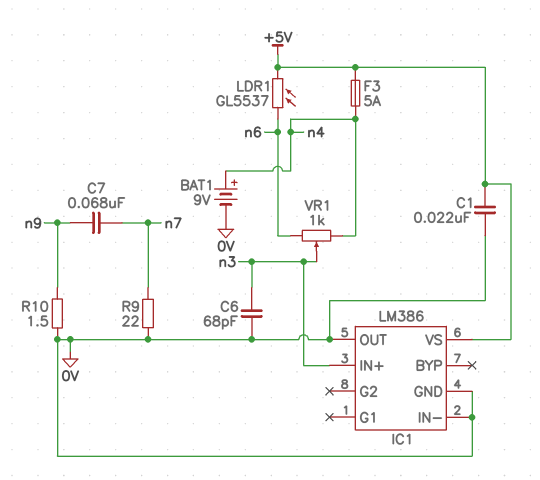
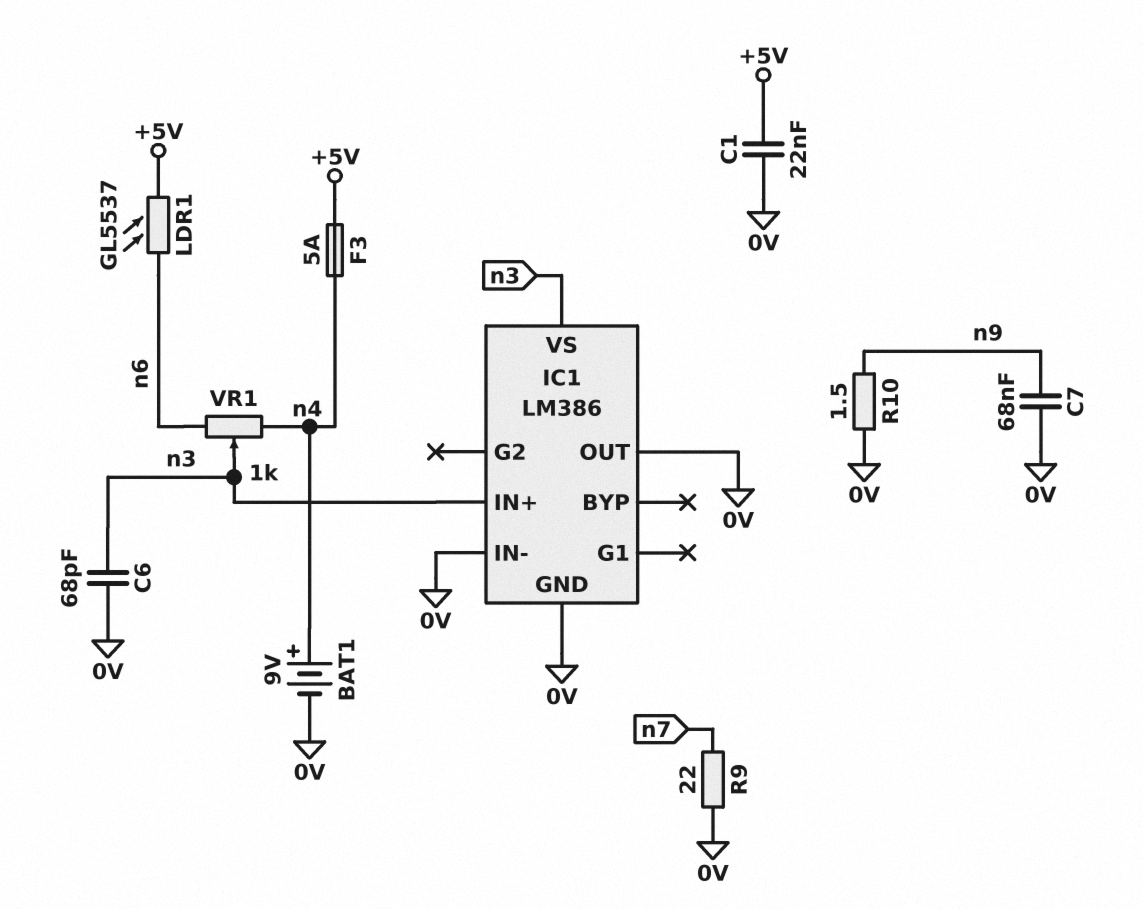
C7: 68nF (n7, n9) -> 68nF (0V, n9)
IC1 pin VS: +5V -> n3

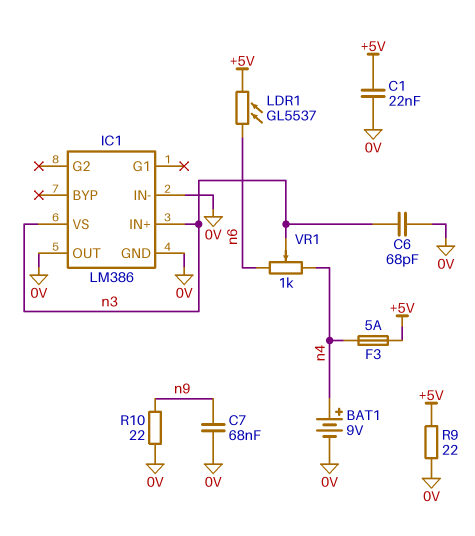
R9: 22 (0V, n7) -> 22 (+5V, 0V)
R10: 1.5 (0V, n9) -> 22 (0V, n9)

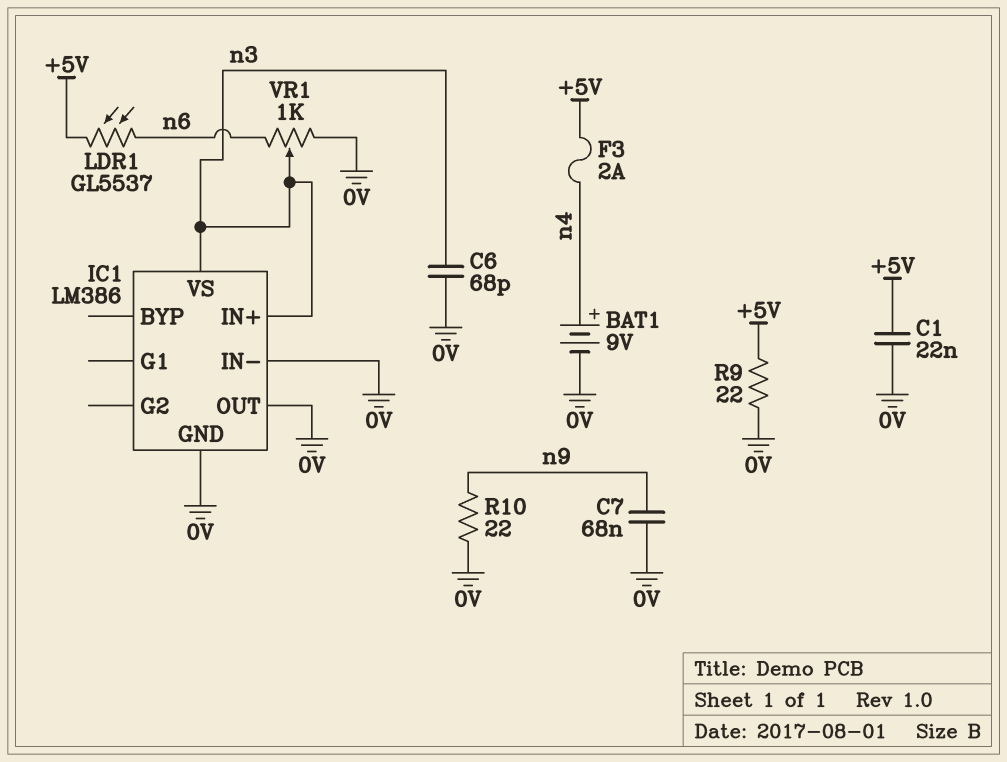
F3: 5A (+5V, n4) -> 2A (+5V, n4)
VR1: 1k (n4, n6, wiper n3) -> 1k (0V, n6, wiper n3)

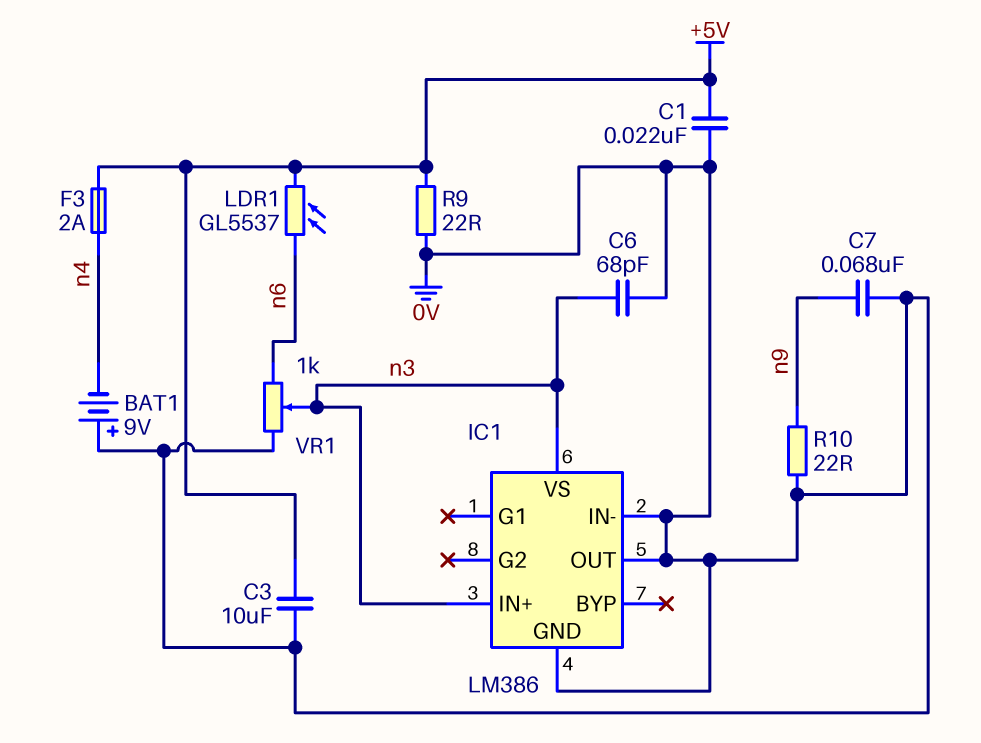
BAT1: 9V (plus n4, minus 0V) -> 9V (plus 0V, minus n4)
C3: none -> 10uF (+5V, 0V)

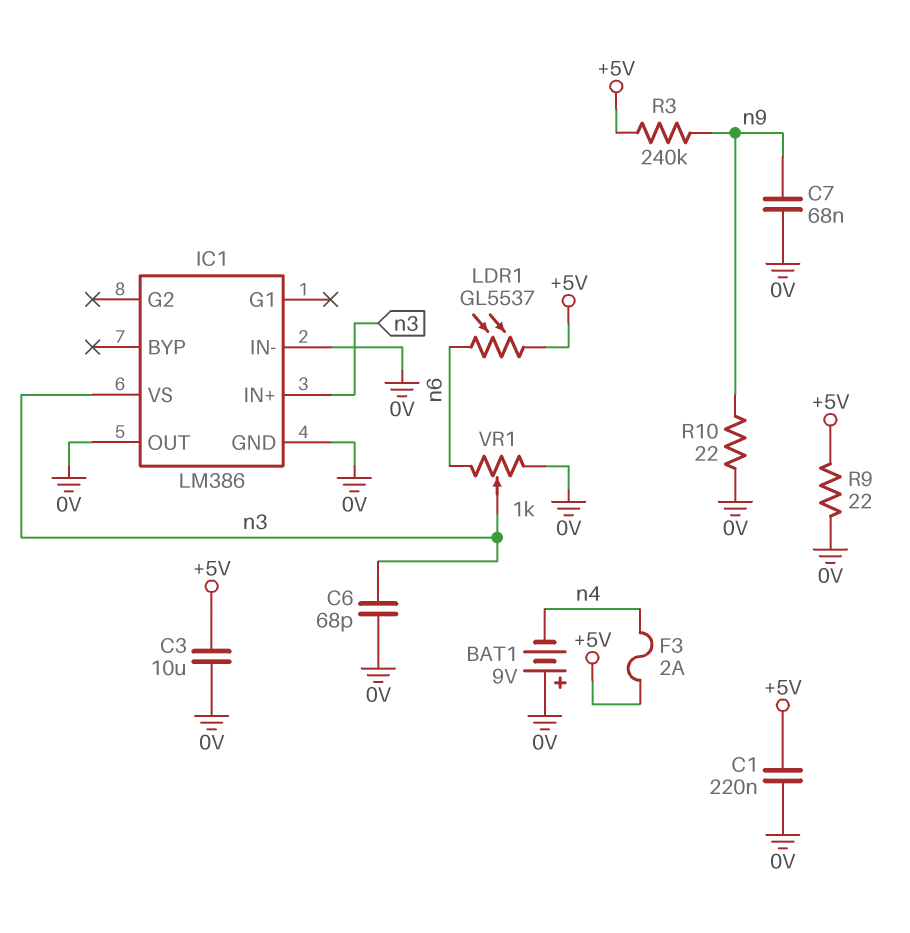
C1: 22nF (+5V, 0V) -> 220nF (+5V, 0V)
R3: none -> 240k (+5V, n9)

